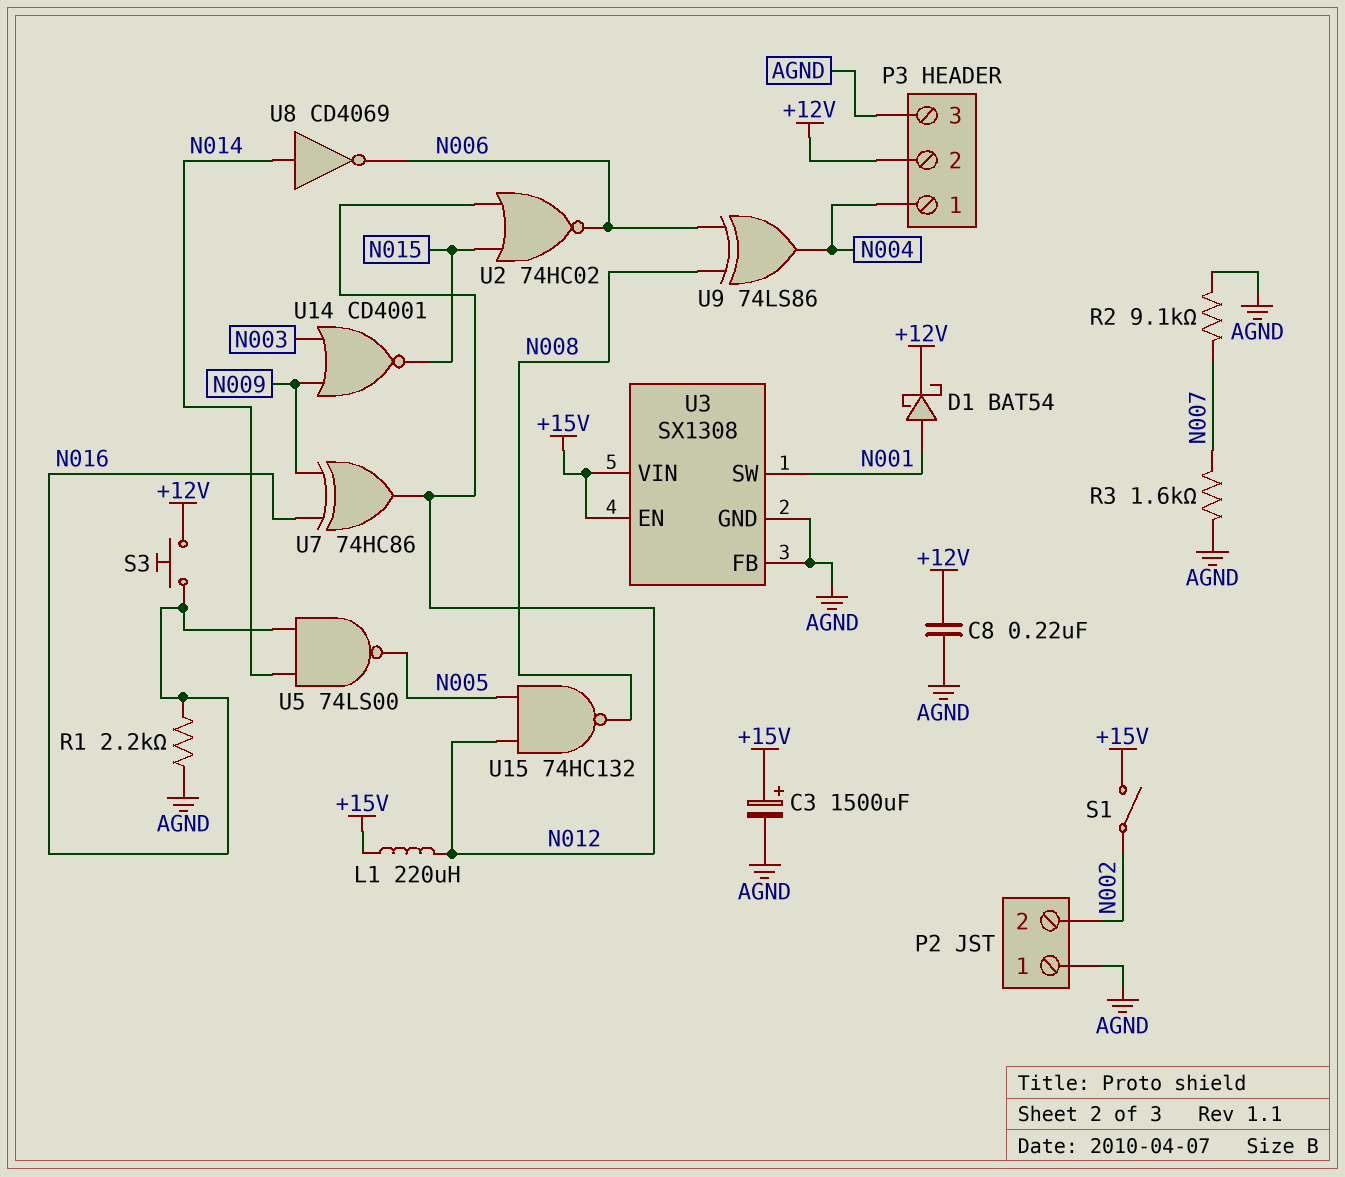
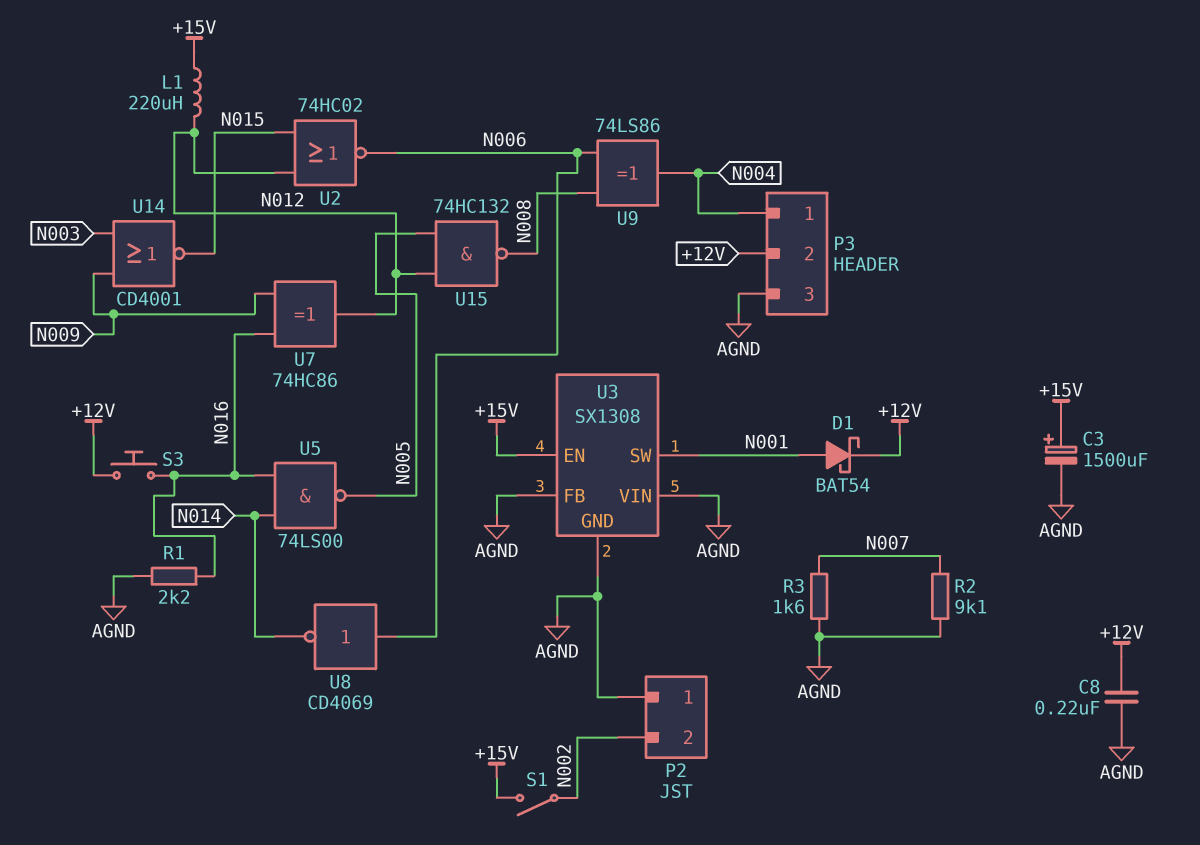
U3 pin VIN: +15V -> AGND
U8: NOT CD4069 (in N014, out N006) -> NOT CD4069 (in N006, out N014)

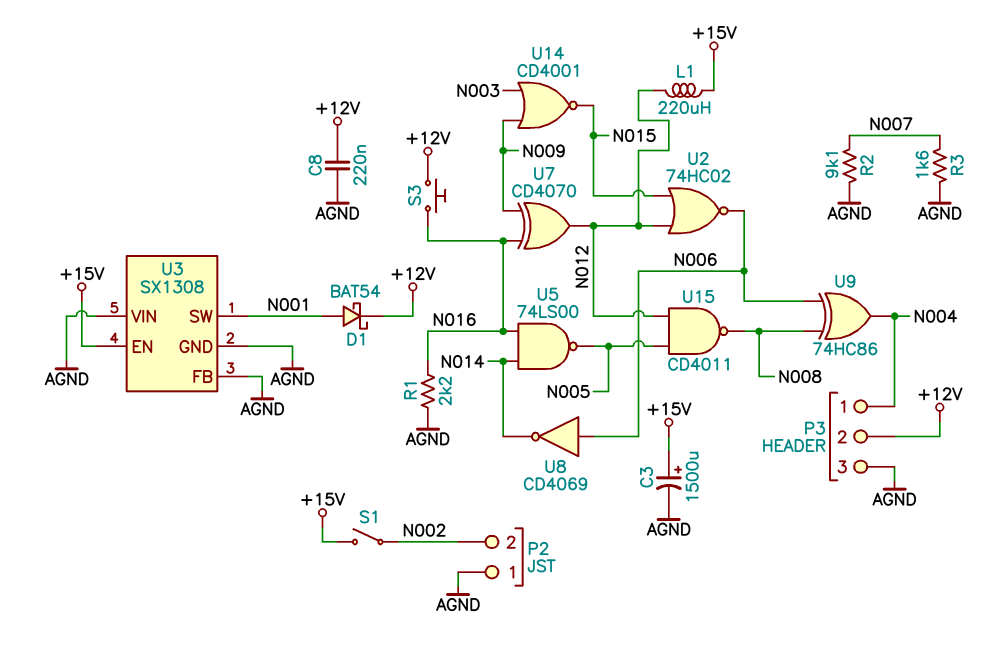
U7: XOR 74HC86 (in N009, in N016, out N012) -> XOR CD4070 (in N009, in N016, out N012)
U9: XOR 74LS86 (in N006, in N008, out N004) -> XOR 74HC86 (in N006, in N008, out N004)
U15: NAND 74HC132 (in N005, in N012, out N008) -> NAND CD4011 (in N005, in N012, out N008)

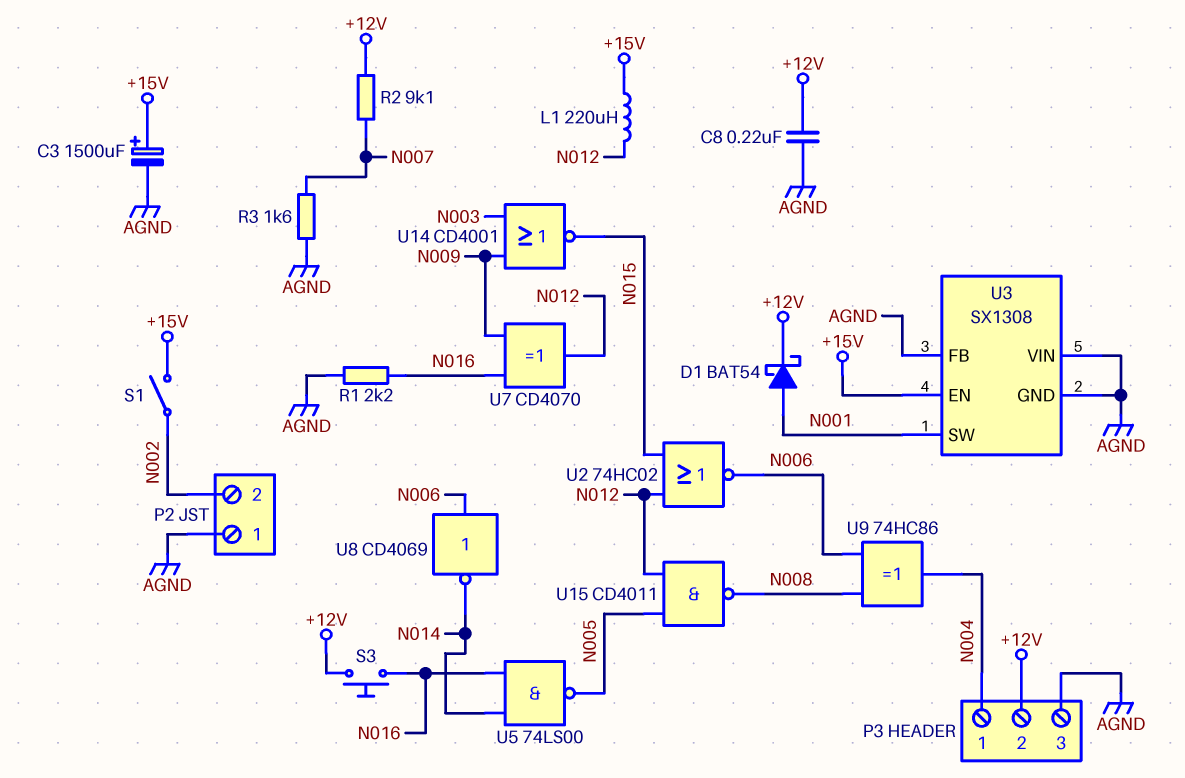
R2: 9.1k (AGND, N007) -> 9.1k (+12V, N007)

